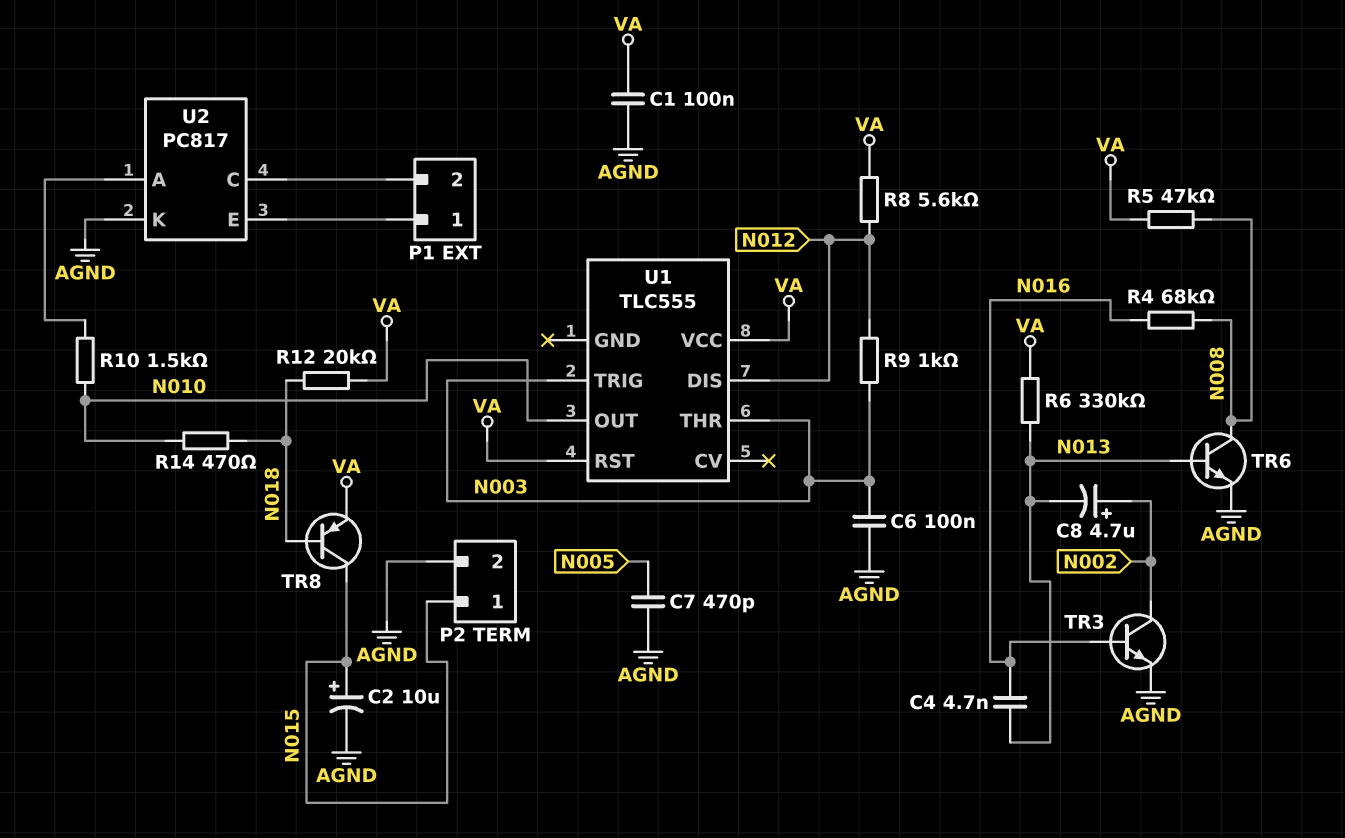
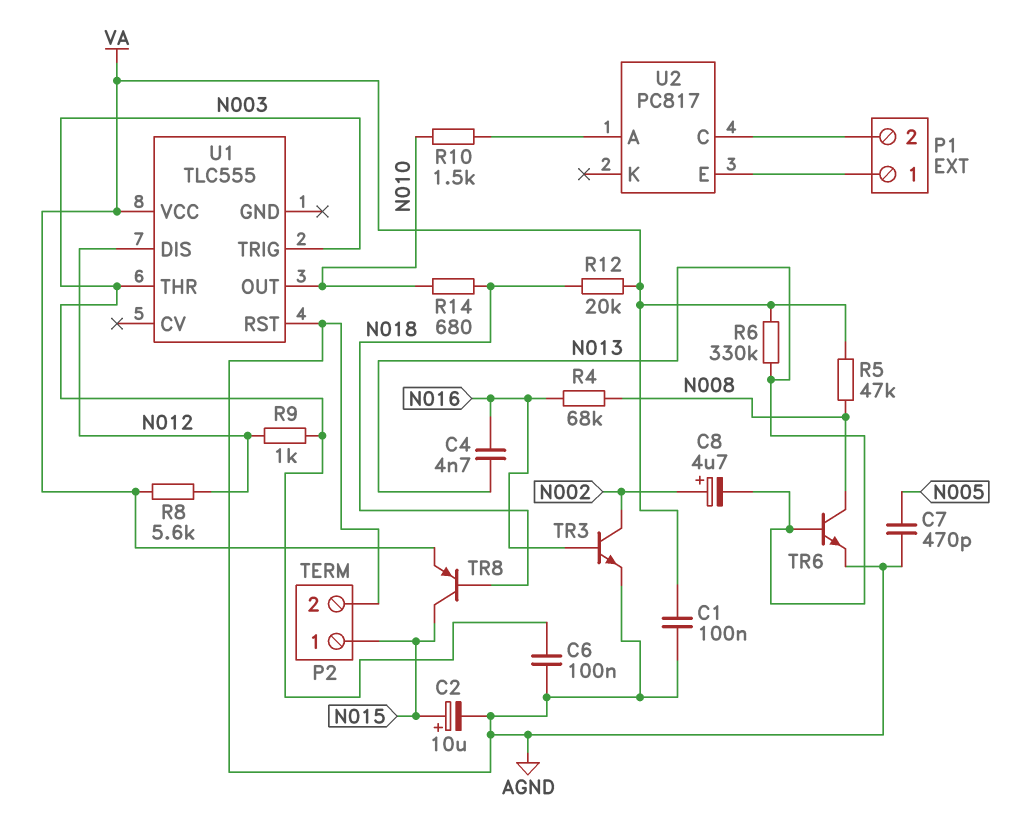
R14: 470 (N010, N018) -> 680 (N010, N018)
U1 pin RST: VA -> AGND
U2 pin K: AGND -> none

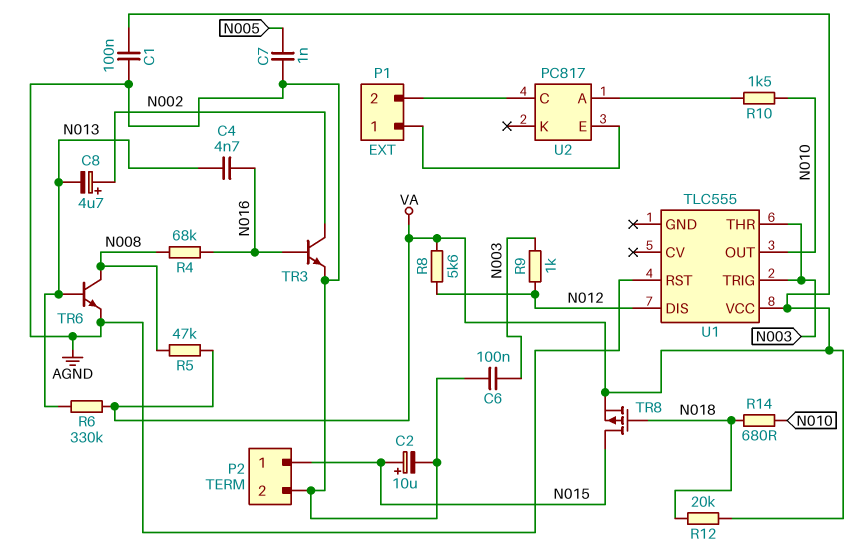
C7: 470pF (AGND, N005) -> 1nF (AGND, N005)
TR8: PNP (B N018, C N015, E VA) -> PMOS (G N018, D N015, S VA)

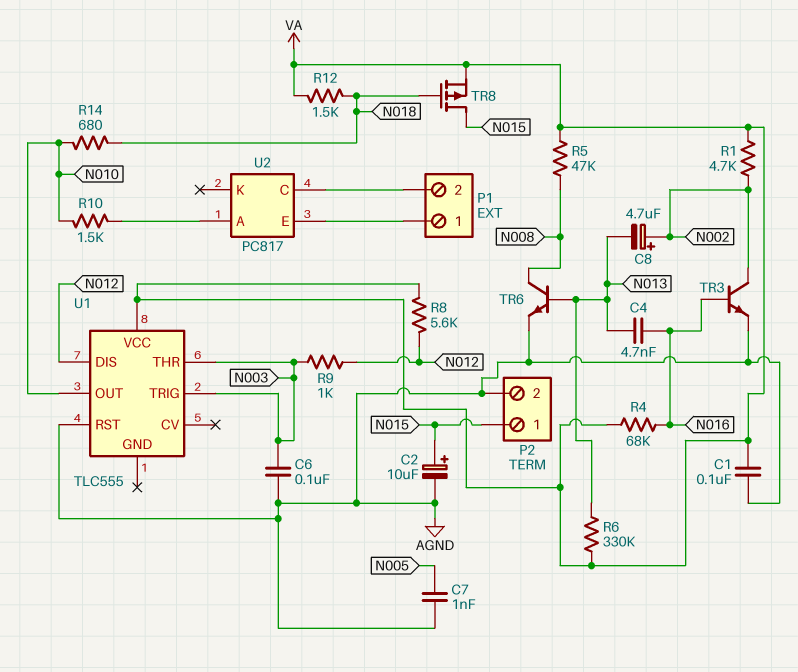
R1: none -> 4.7k (N002, VA)
R4: 68k (N008, N016) -> 68k (N016, VA)
R12: 20k (N018, VA) -> 1.5k (N018, VA)

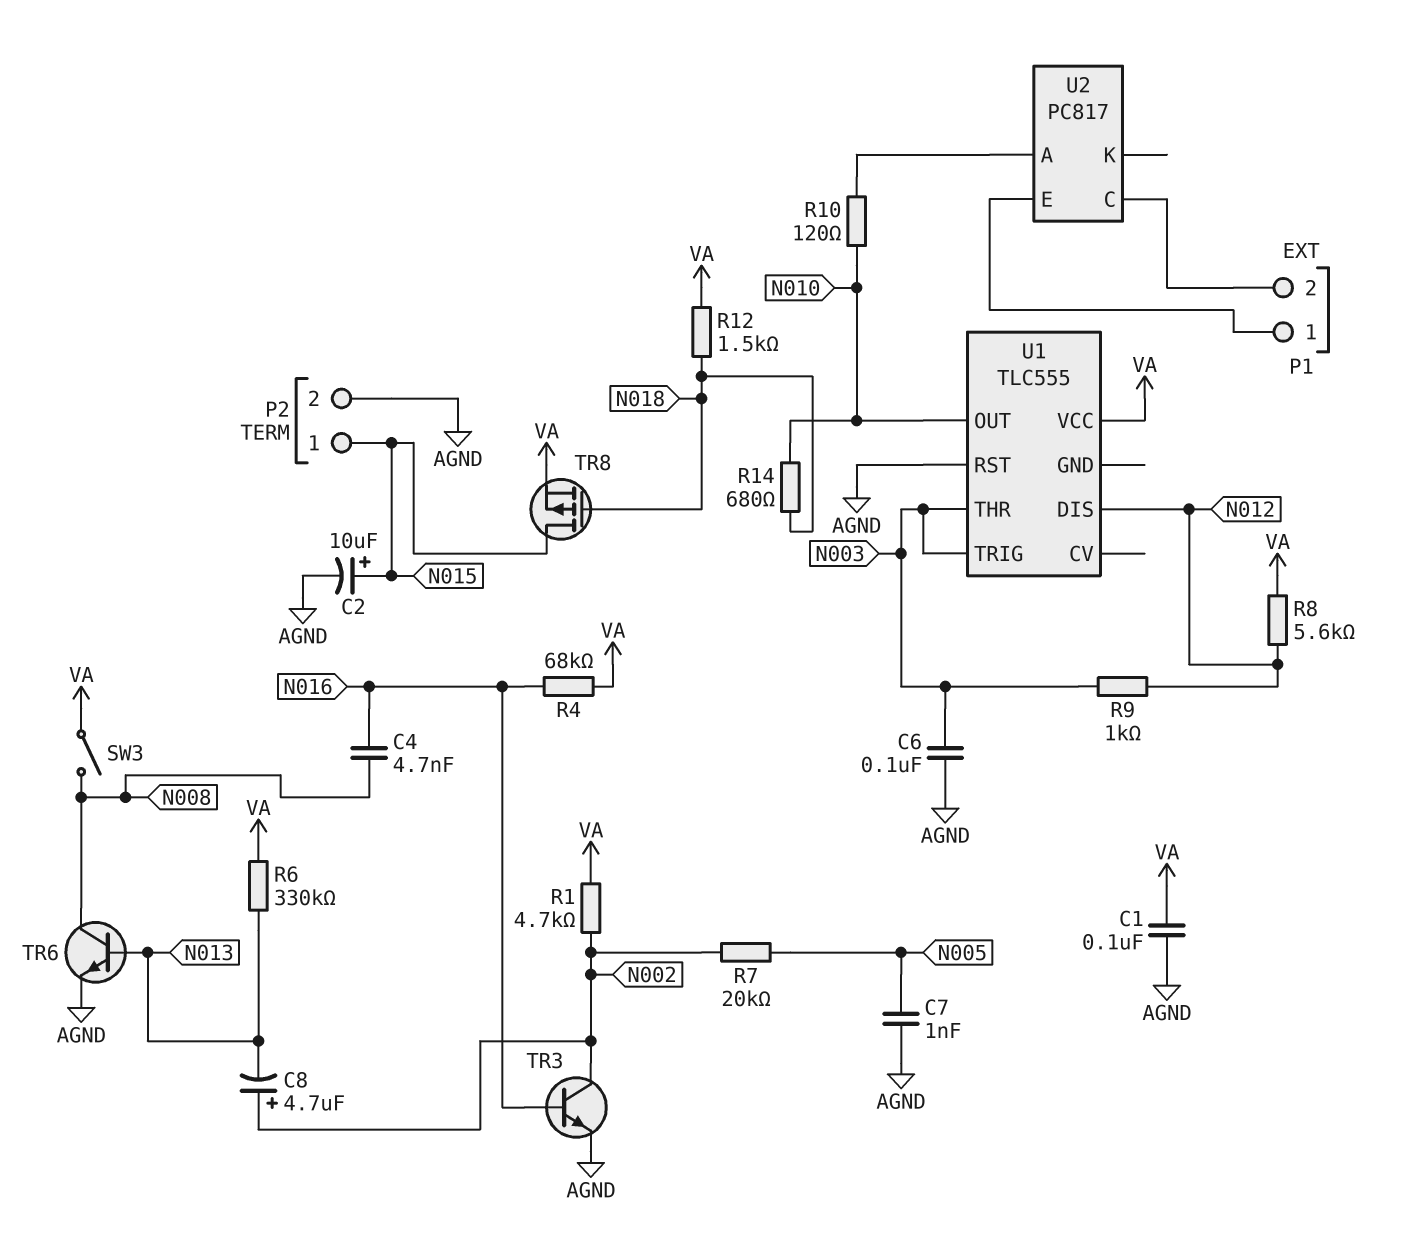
C4: 4.7nF (N013, N016) -> 4.7nF (N008, N016)
R5: 47k (N008, VA) -> none
R7: none -> 20k (N002, N005)
R10: 1.5k (N010, U2/A) -> 120 (N010, U2/A)
SW3: none -> switch (N008, VA)

